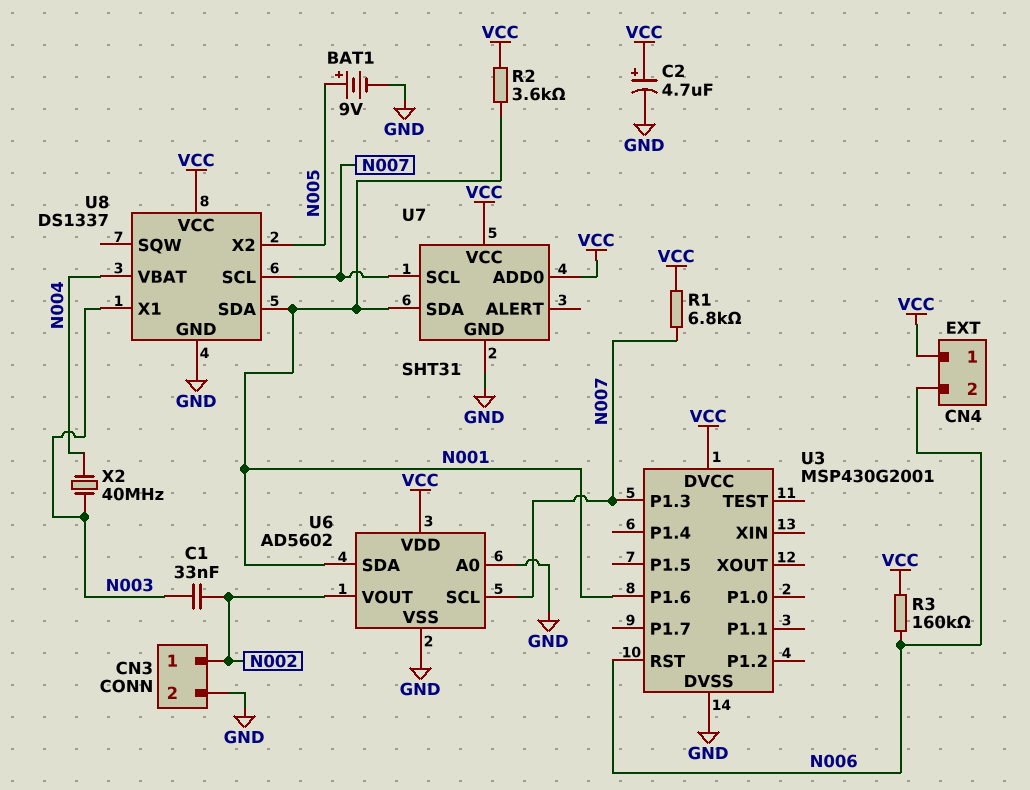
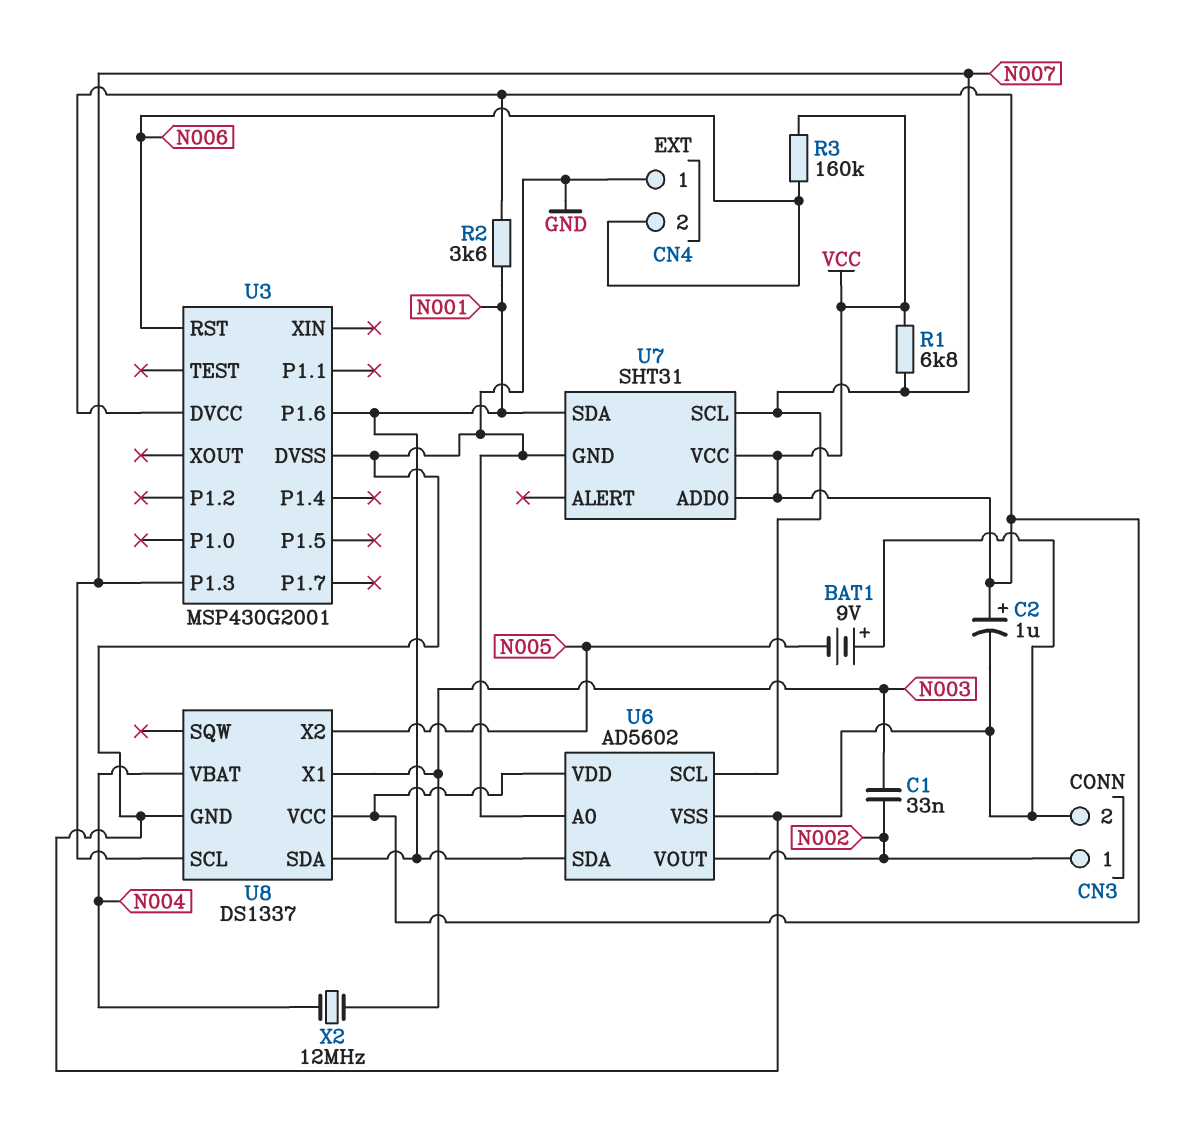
BAT1: 9V (plus N005, minus GND) -> 9V (plus GND, minus N005)
C2: 4.7uF (plus VCC, minus GND) -> 1uF (plus VCC, minus GND)
CN4 pin 1: VCC -> GND
X2: 40MHz (N003, N004) -> 12MHz (N003, N004)

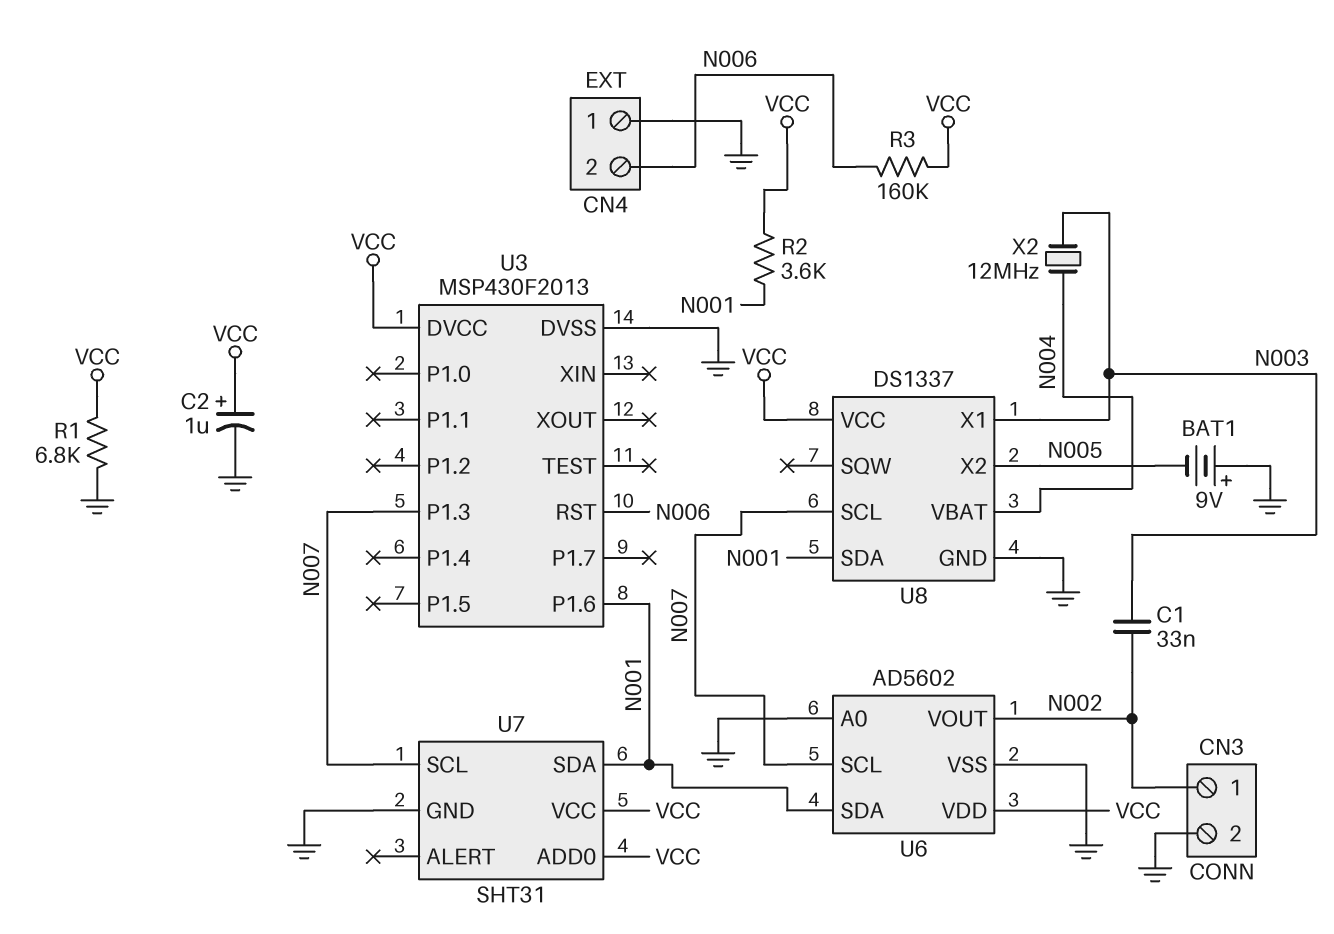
R1: 6.8k (N007, VCC) -> 6.8k (GND, VCC)
U3: MSP430G2001 -> MSP430F2013

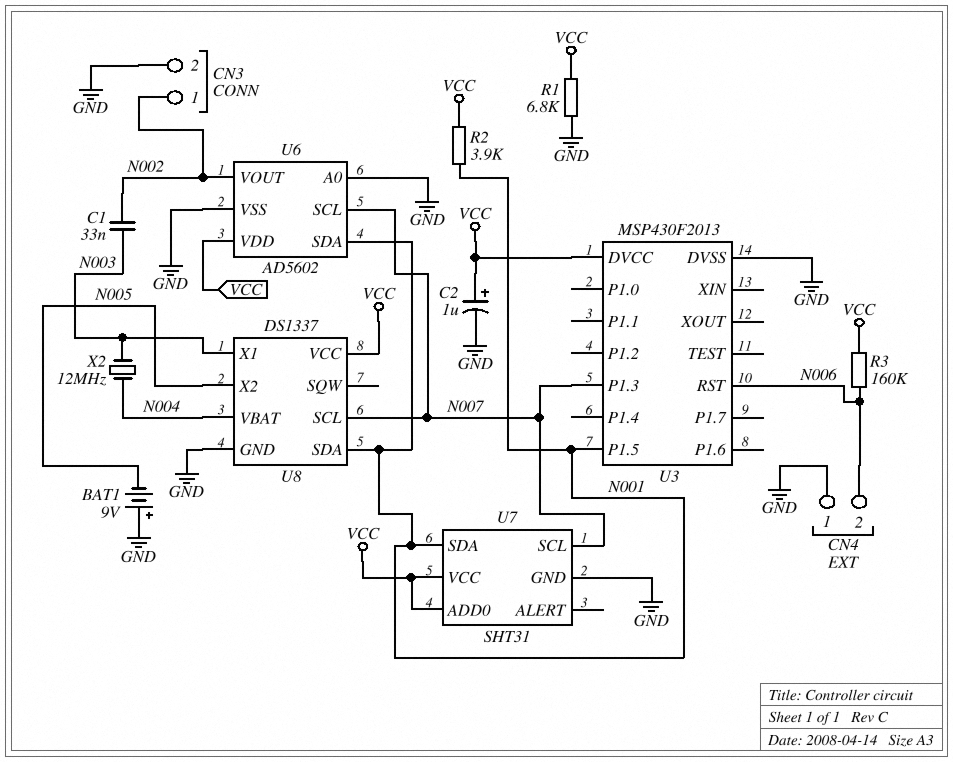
R2: 3.6k (N001, VCC) -> 3.9k (N001, VCC)
U3 pin P1.5: none -> N001
U3 pin P1.6: N001 -> none

